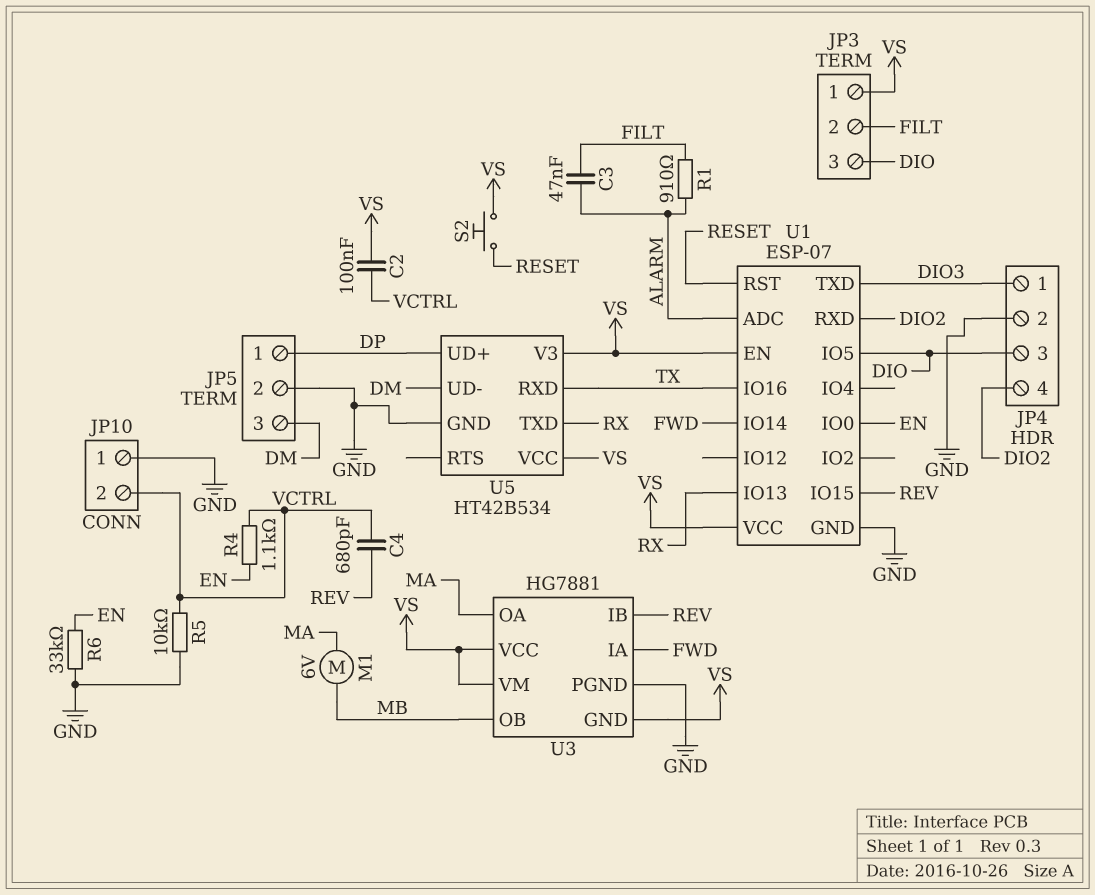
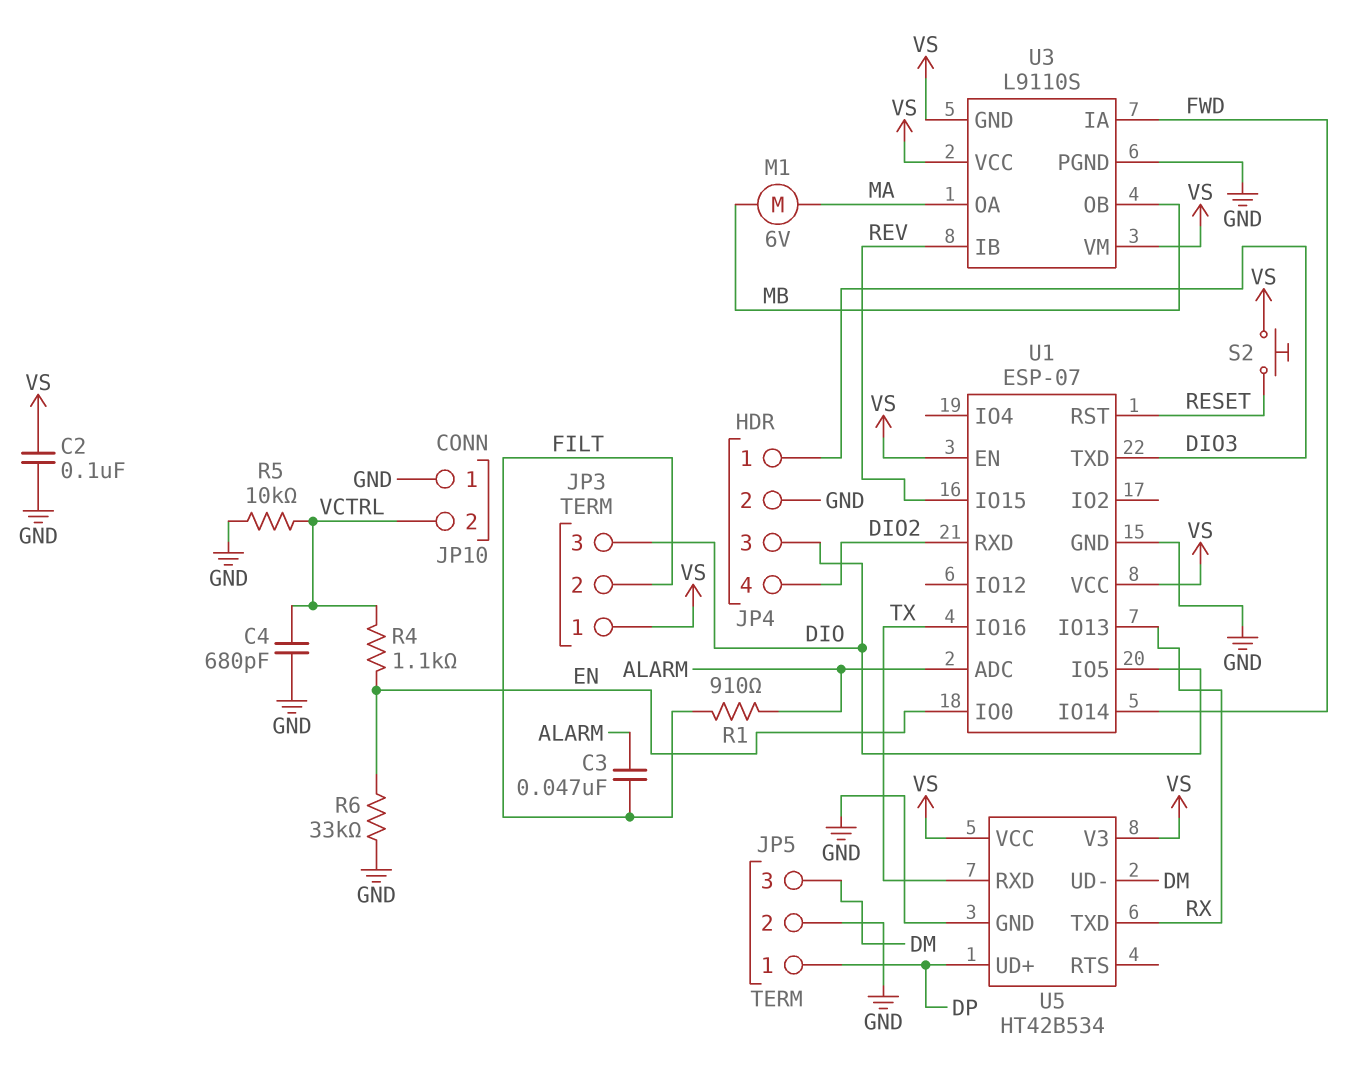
C2: 100nF (VCTRL, VS) -> 100nF (GND, VS)
C4: 680pF (REV, VCTRL) -> 680pF (GND, VCTRL)
U3: HG7881 -> L9110S

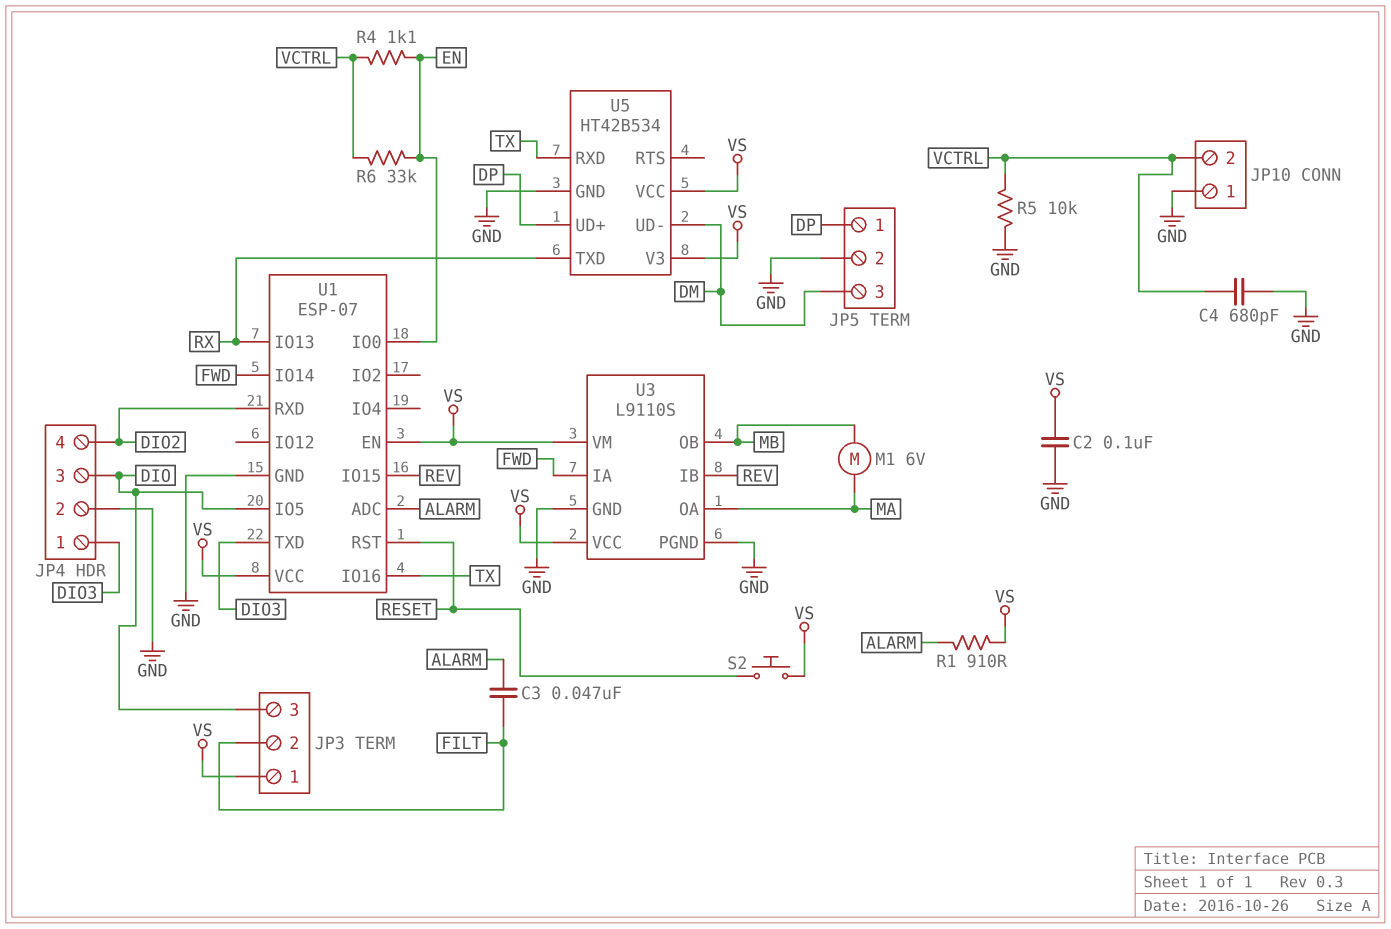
R1: 910 (ALARM, FILT) -> 910 (ALARM, VS)
R6: 33k (EN, GND) -> 33k (EN, VCTRL)
U3 pin GND: VS -> GND

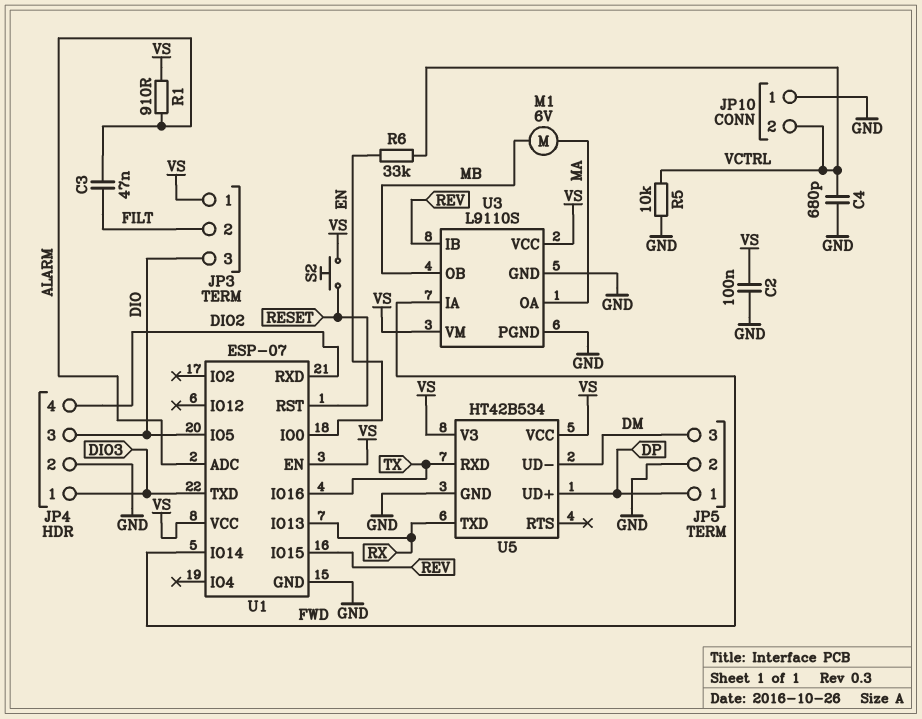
R4: 1.1k (EN, VCTRL) -> none

